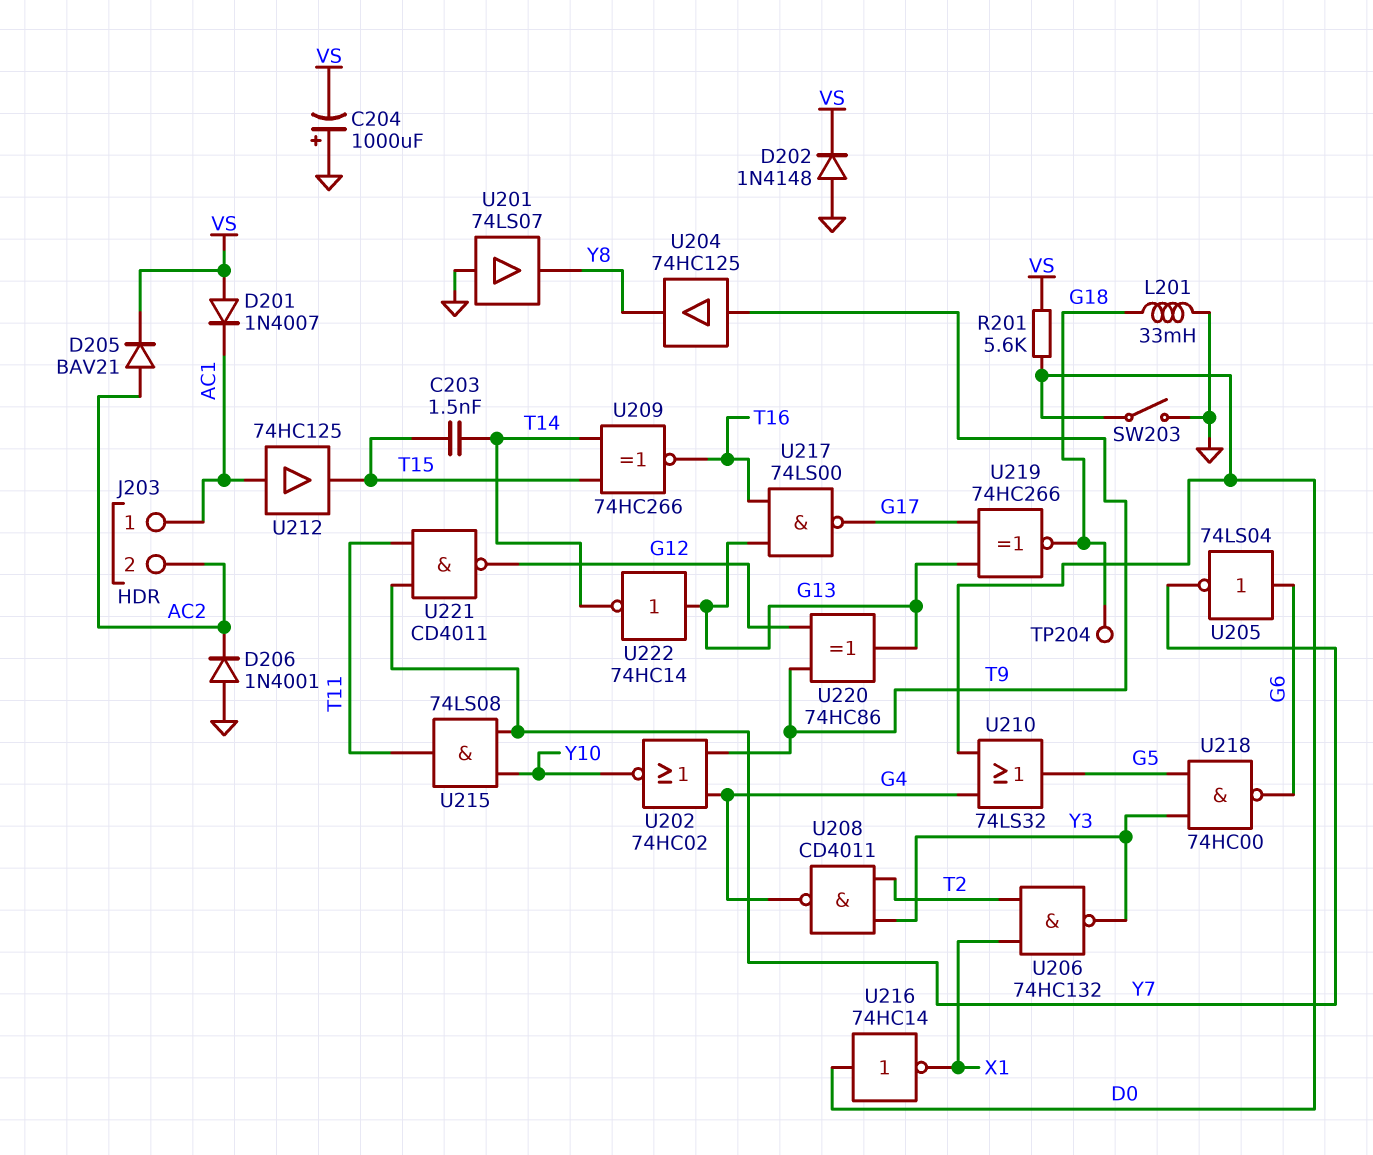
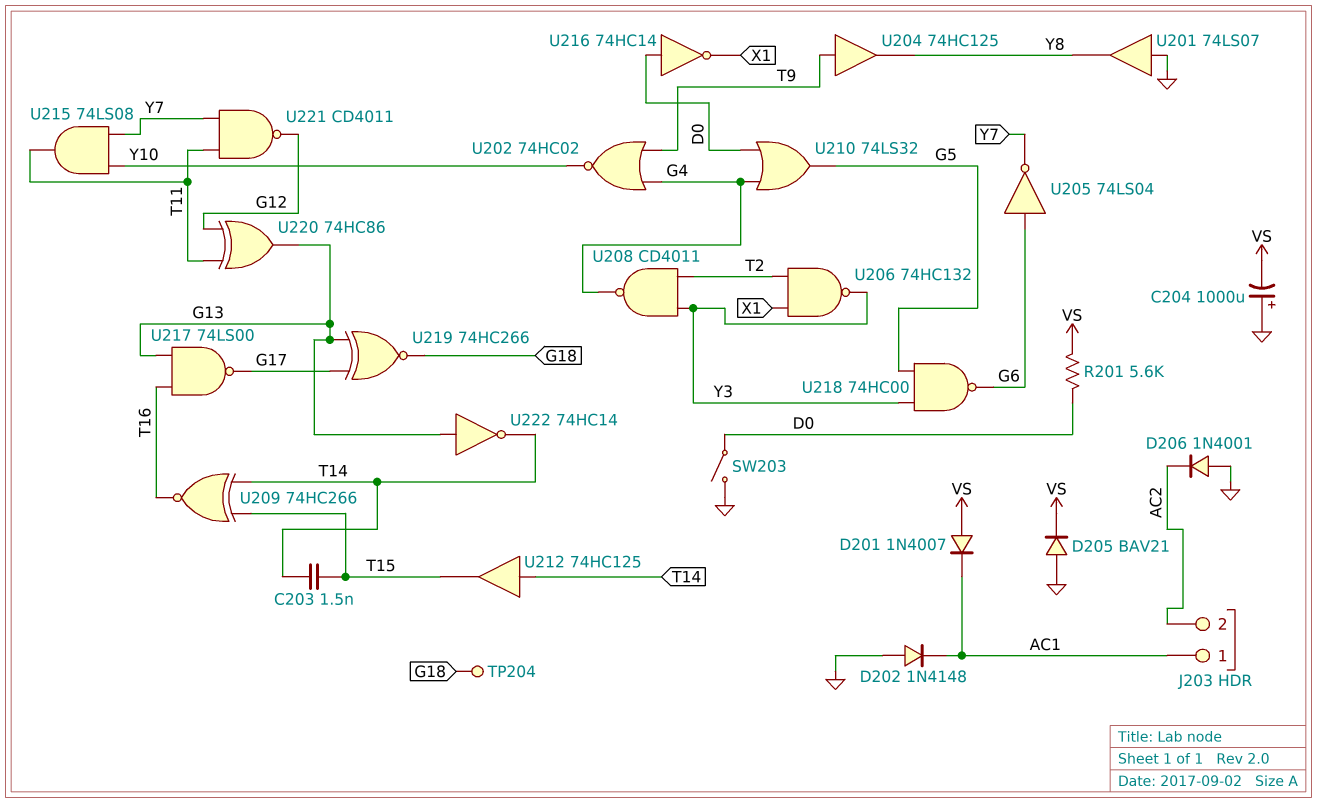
D202: diode 1N4148 (A GND, K VS) -> diode 1N4148 (A GND, K AC1)
D205: diode BAV21 (A AC2, K VS) -> diode BAV21 (A GND, K VS)
L201: 33mH (G18, GND) -> none
U212: buffer 74HC125 (in AC1, out T15) -> buffer 74HC125 (in T14, out T15)
U220: XOR 74HC86 (in G12, in T9, out G13) -> XOR 74HC86 (in G12, in T11, out G13)

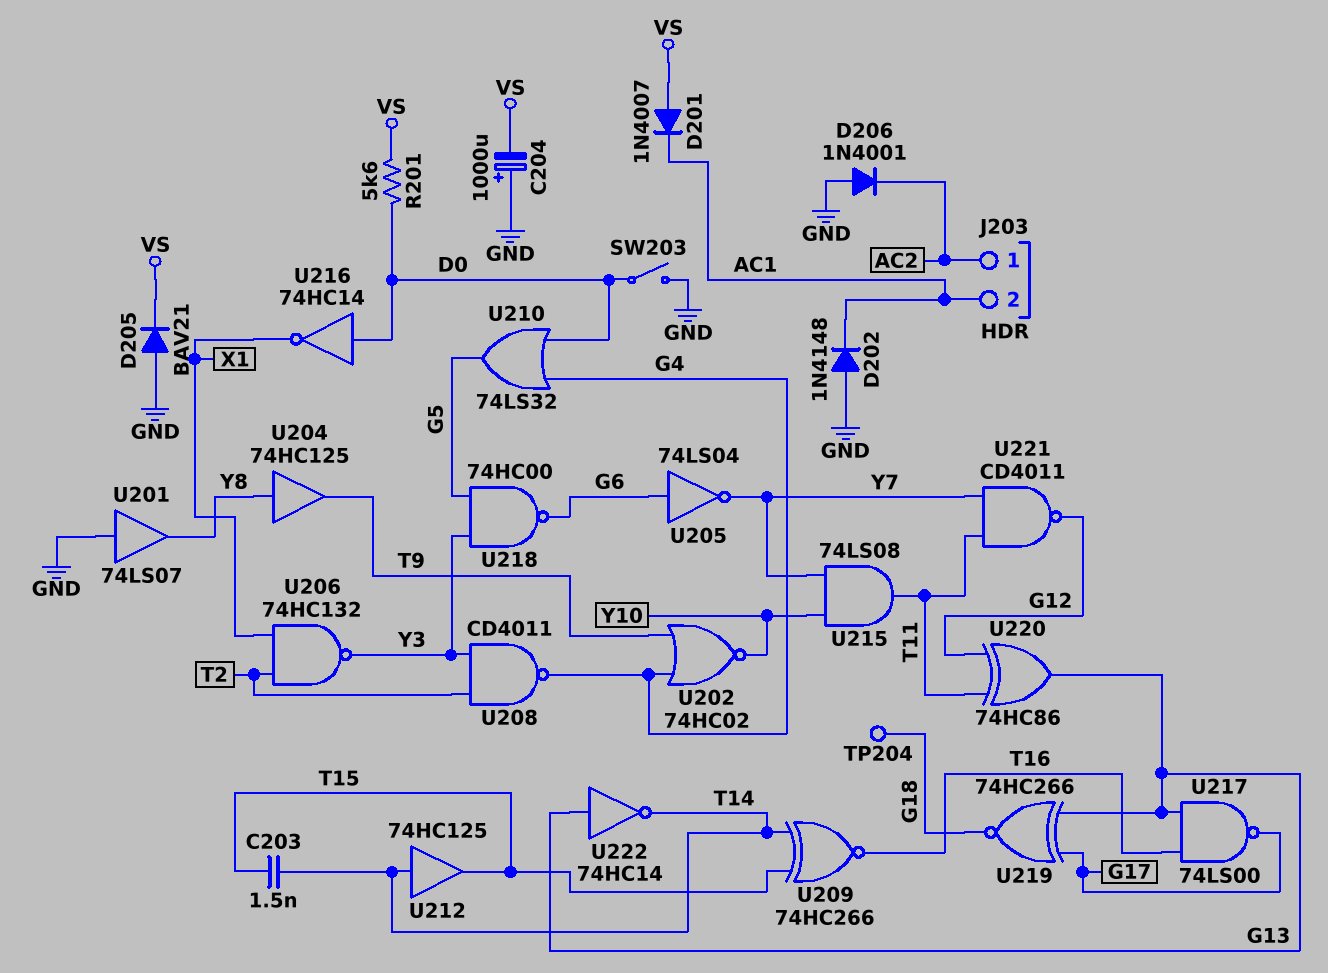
J203 pin 1: AC1 -> AC2
J203 pin 2: AC2 -> AC1
U204: buffer 74HC125 (in T9, out Y8) -> buffer 74HC125 (in Y8, out T9)

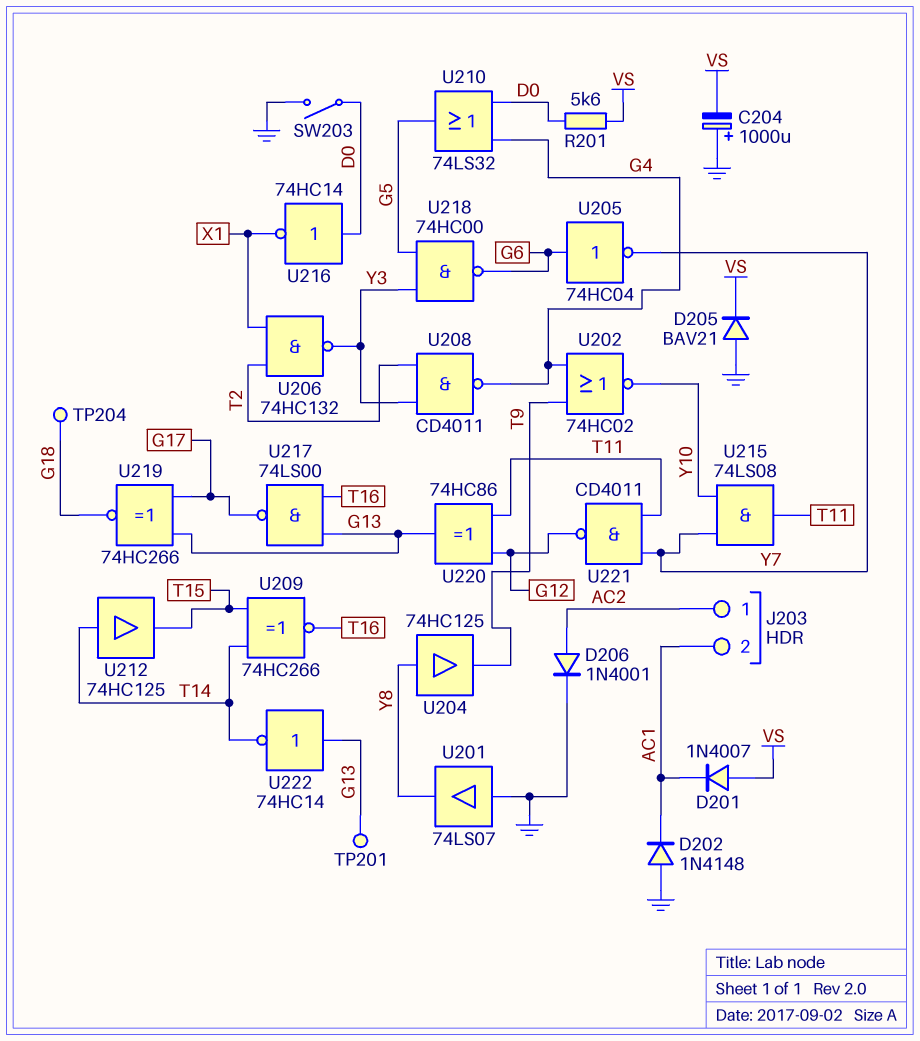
C203: 1.5nF (T14, T15) -> none
D206: diode 1N4001 (A GND, K AC2) -> diode 1N4001 (A AC2, K GND)
TP201: none -> test point (G13)
U205: NOT 74LS04 (in G6, out Y7) -> NOT 74HC04 (in G6, out Y7)

